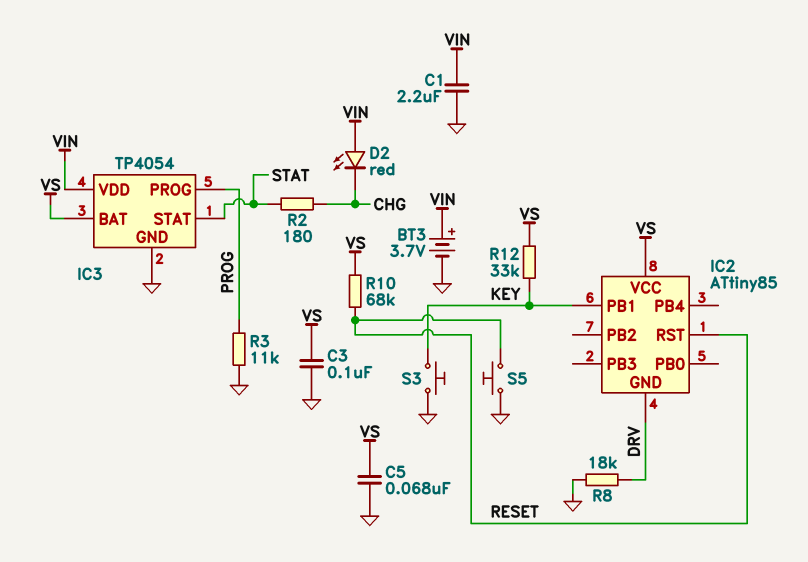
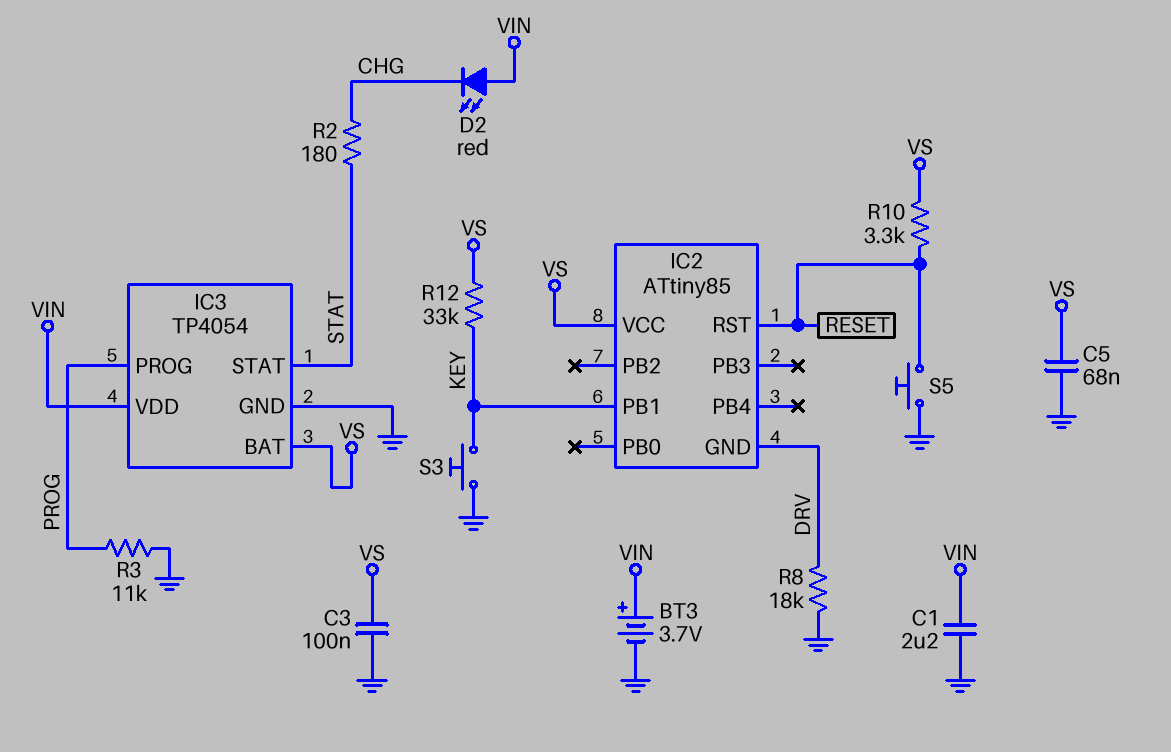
R10: 68k (RESET, VS) -> 3.3k (RESET, VS)

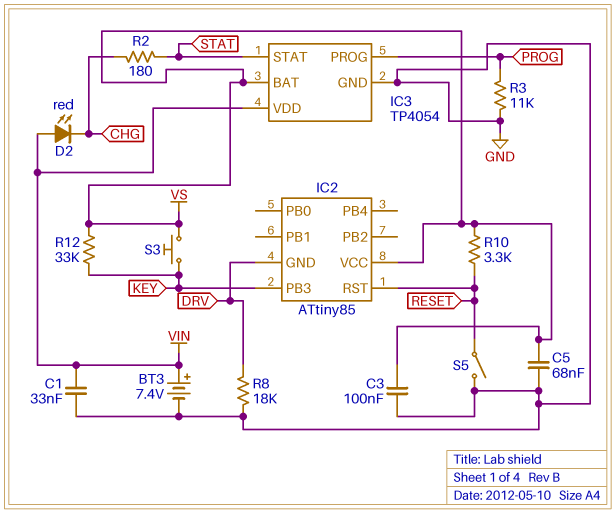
BT3: 3.7V (plus VIN, minus GND) -> 7.4V (plus VIN, minus GND)
C1: 2.2uF (GND, VIN) -> 33nF (GND, VIN)
IC2 pin PB1: KEY -> none
IC2 pin PB3: none -> KEY
S3: button (GND, KEY) -> button (KEY, VS)
S5: button (GND, RESET) -> switch (GND, RESET)

